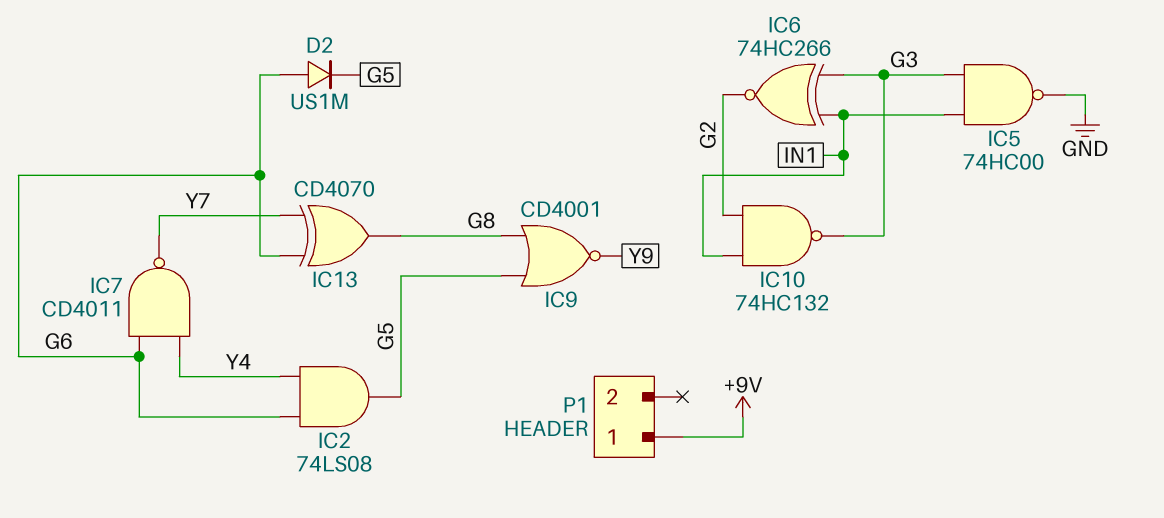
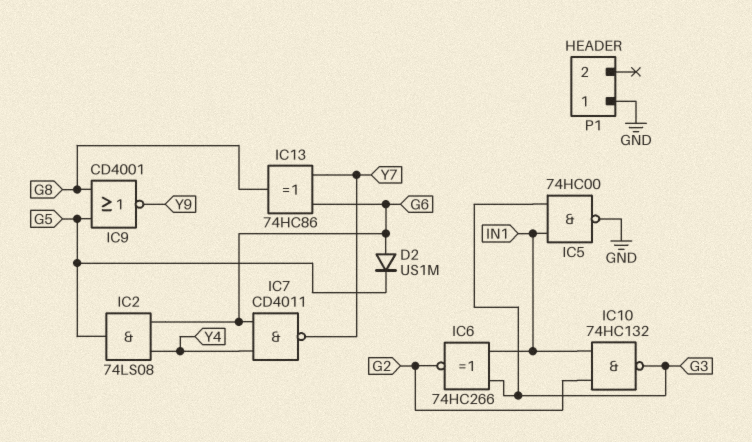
IC13: XOR CD4070 (in G6, in Y7, out G8) -> XOR 74HC86 (in G6, in Y7, out G8)
P1 pin 1: +9V -> GND

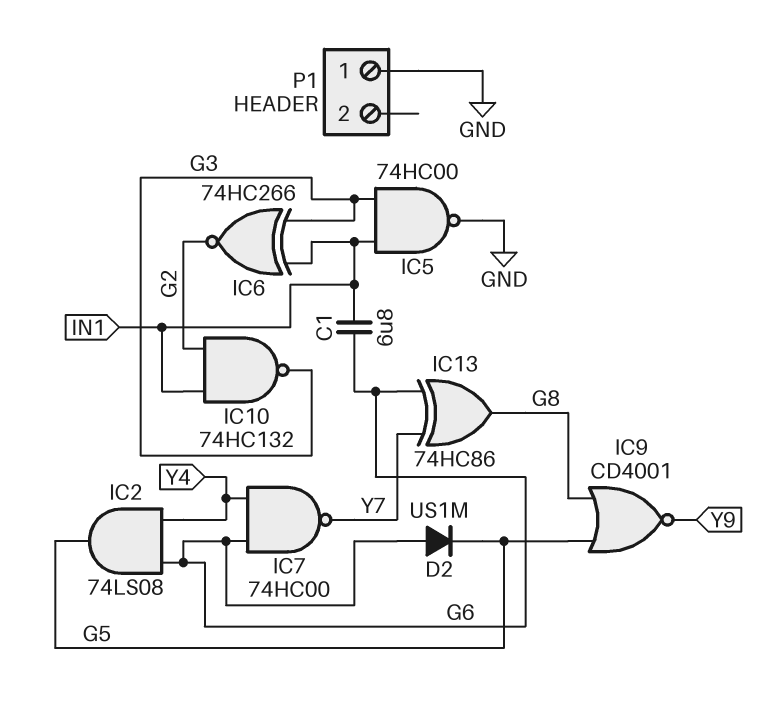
C1: none -> 6.8uF (G6, IN1)
IC7: NAND CD4011 (in G6, in Y4, out Y7) -> NAND 74HC00 (in G6, in Y4, out Y7)

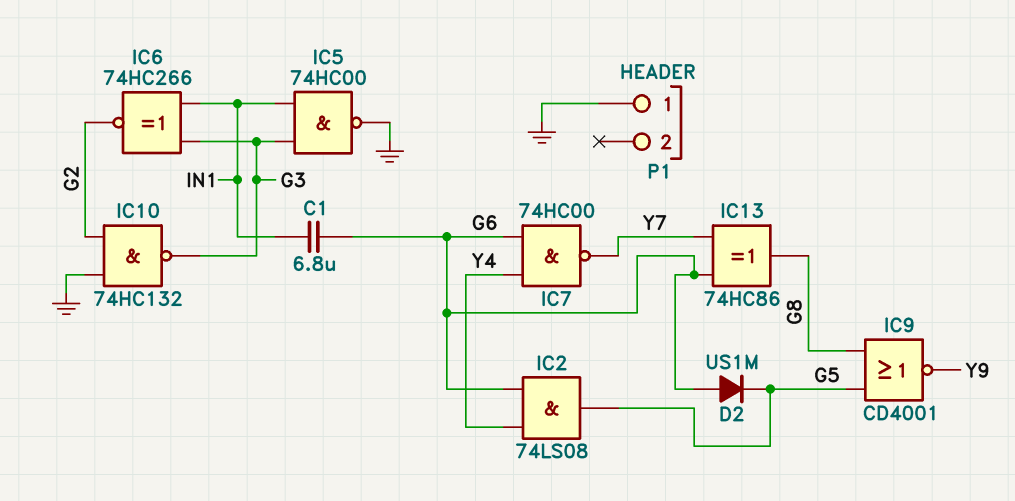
IC10: NAND 74HC132 (in G2, in IN1, out G3) -> NAND 74HC132 (in G2, in GND, out G3)

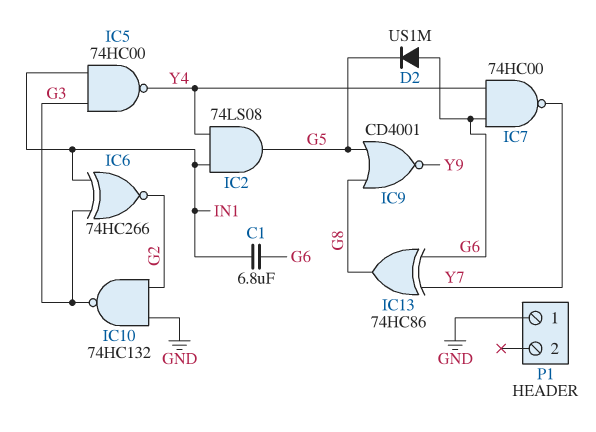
IC2: AND 74LS08 (in G6, in Y4, out G5) -> AND 74LS08 (in IN1, in Y4, out G5)
IC5: NAND 74HC00 (in G3, in IN1, out GND) -> NAND 74HC00 (in G3, in IN1, out Y4)

